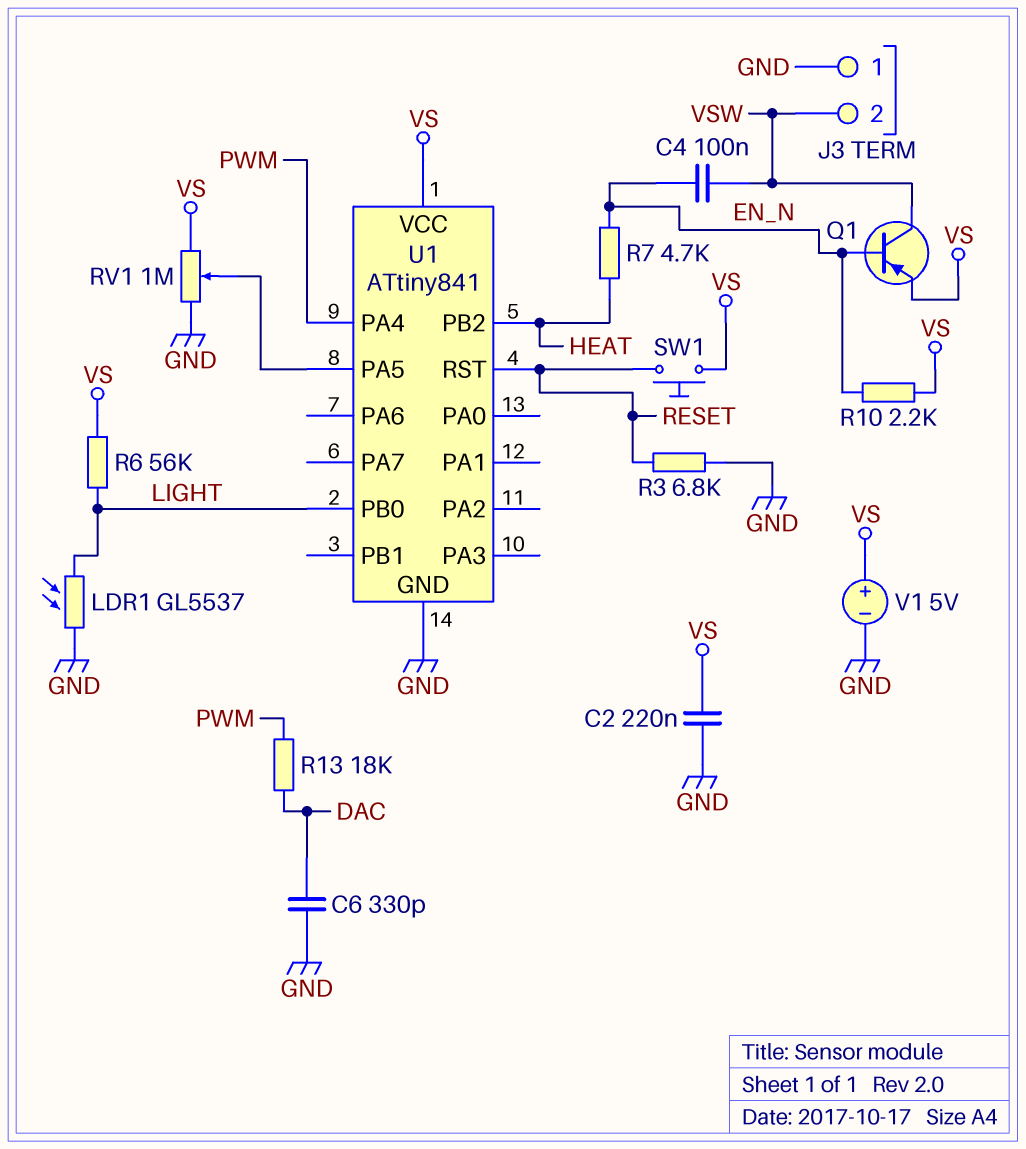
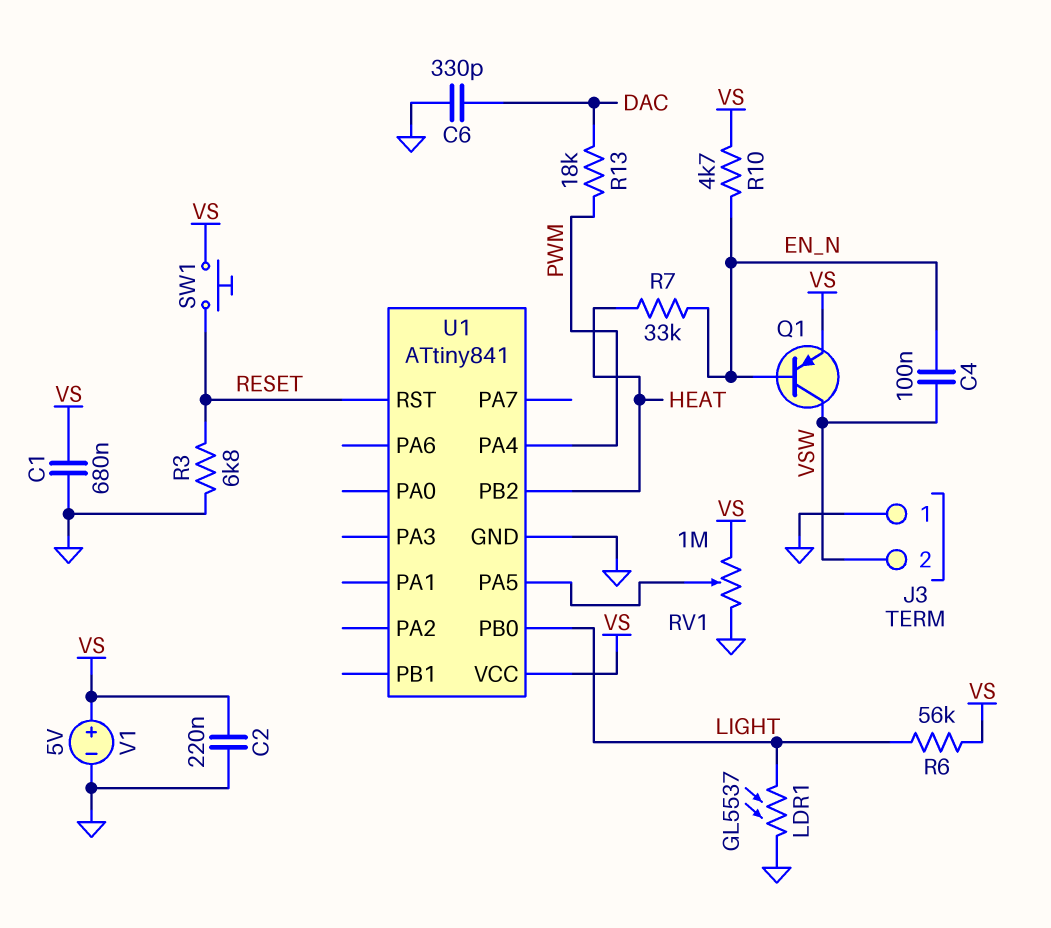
C1: none -> 680nF (GND, VS)
R7: 4.7k (EN_N, HEAT) -> 33k (EN_N, HEAT)
R10: 2.2k (EN_N, VS) -> 4.7k (EN_N, VS)

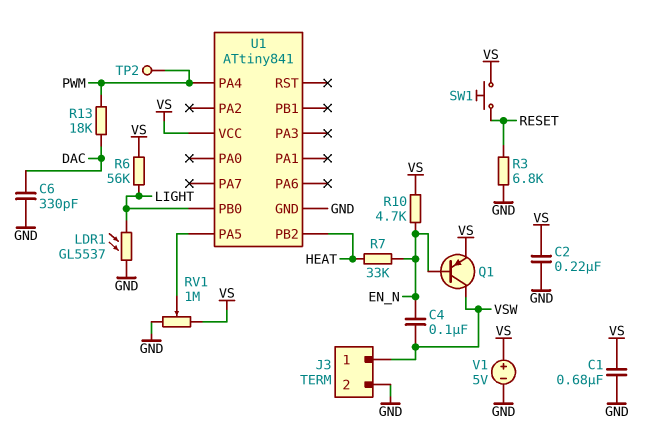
J3 pin 1: GND -> VSW
J3 pin 2: VSW -> GND
TP2: none -> test point (PWM)
U1 pin RST: RESET -> none

